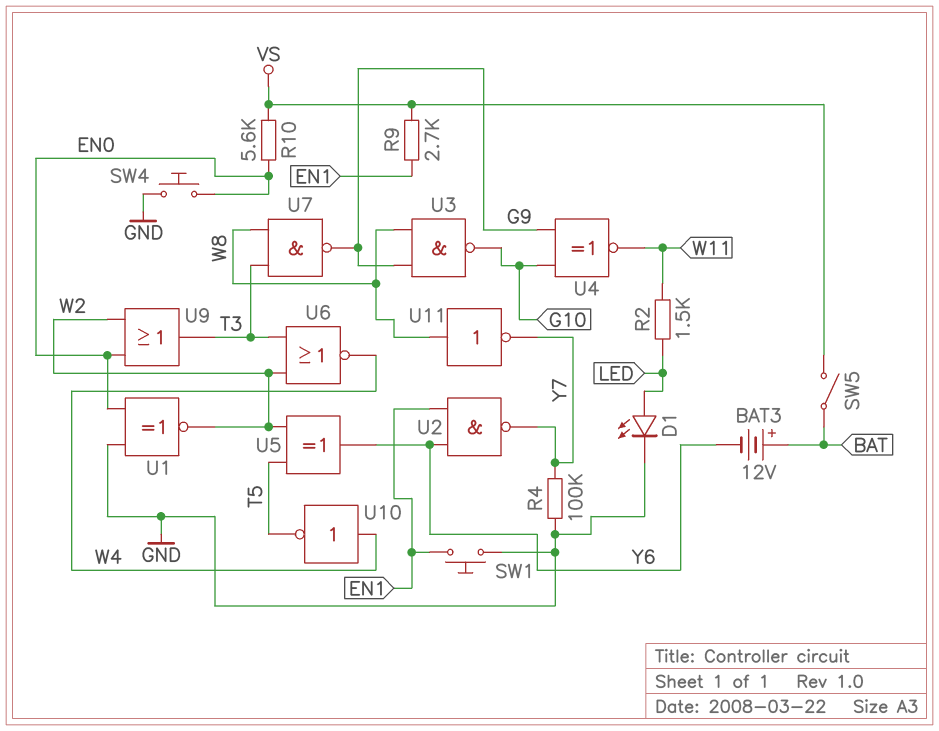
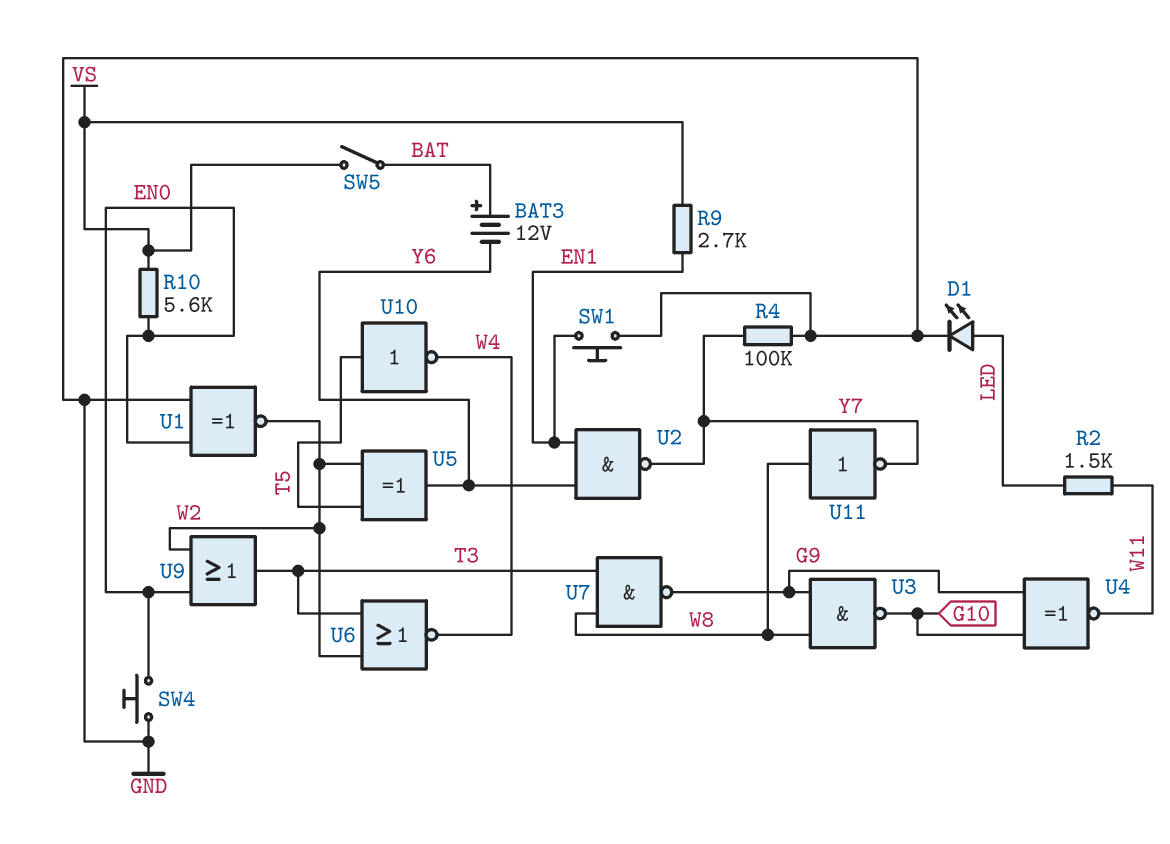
U10: NOT (in W4, out T5) -> NOT (in T5, out W4)

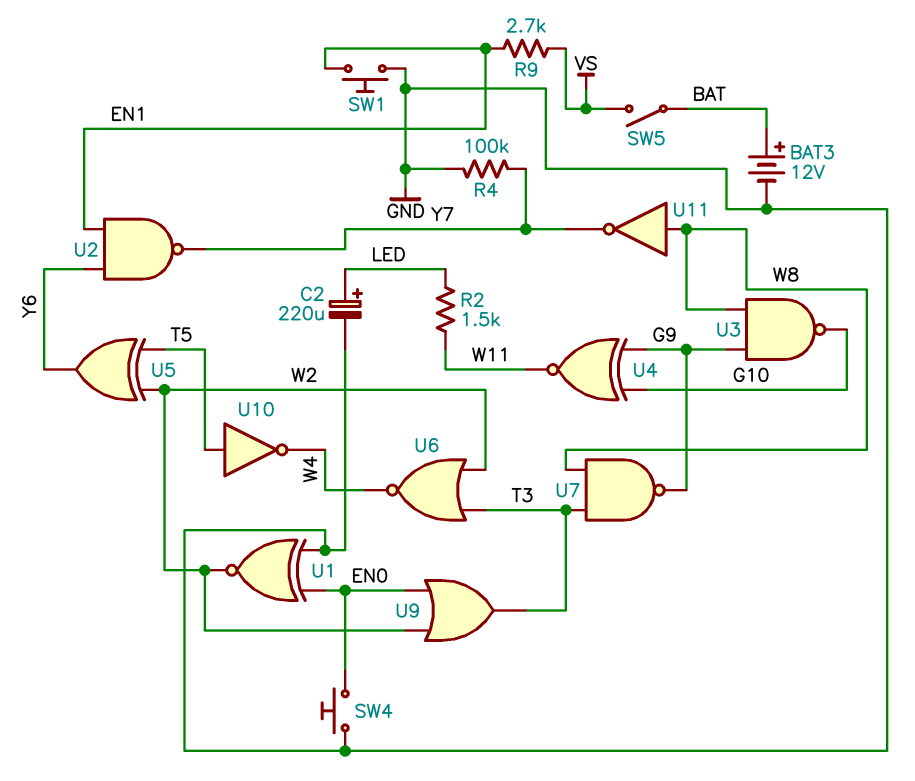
BAT3: 12V (plus BAT, minus Y6) -> 12V (plus BAT, minus GND)
C2: none -> 220uF (plus LED, minus GND)
D1: LED (A LED, K GND) -> none
R10: 5.6k (EN0, VS) -> none

